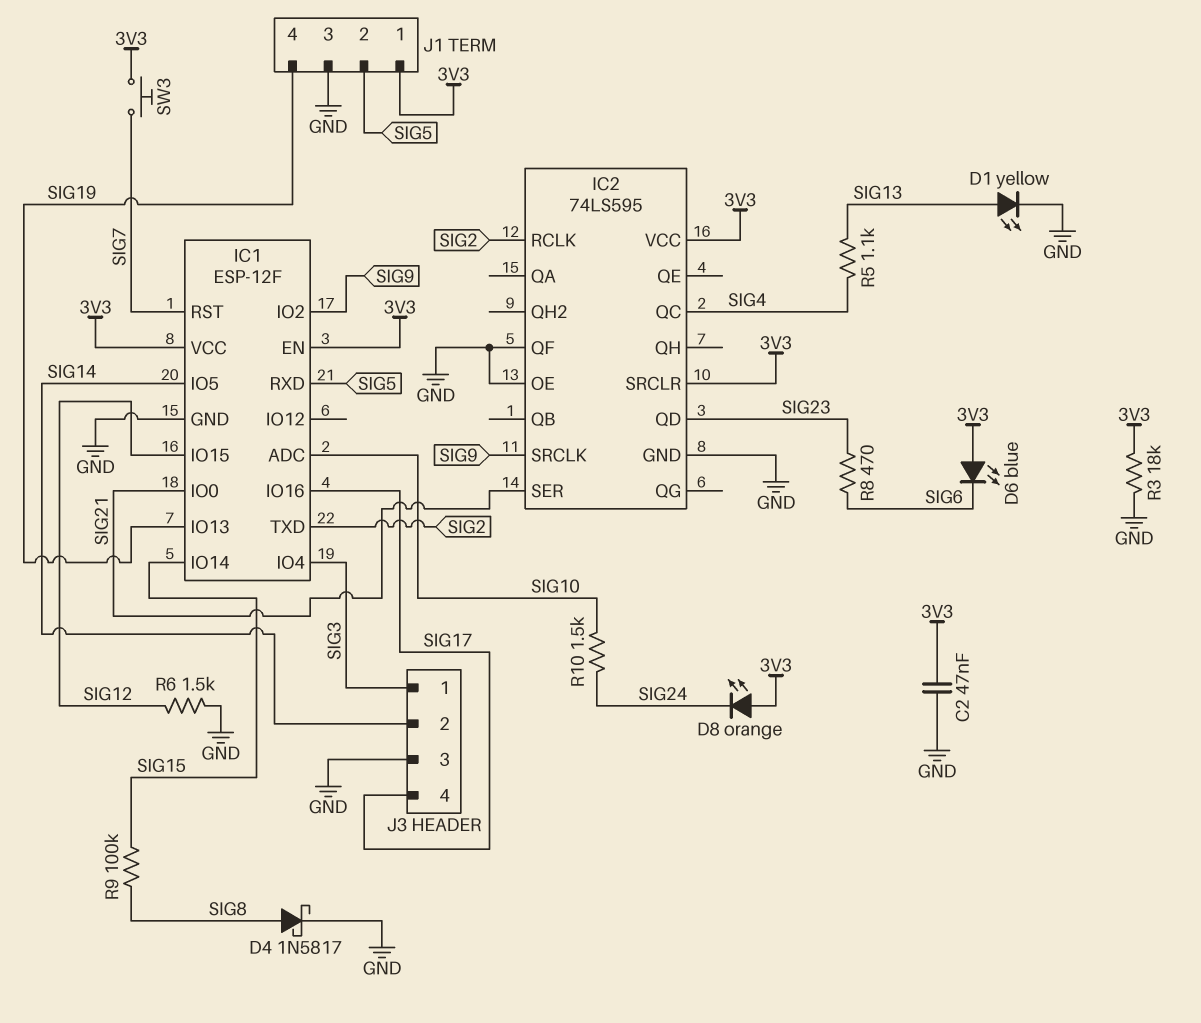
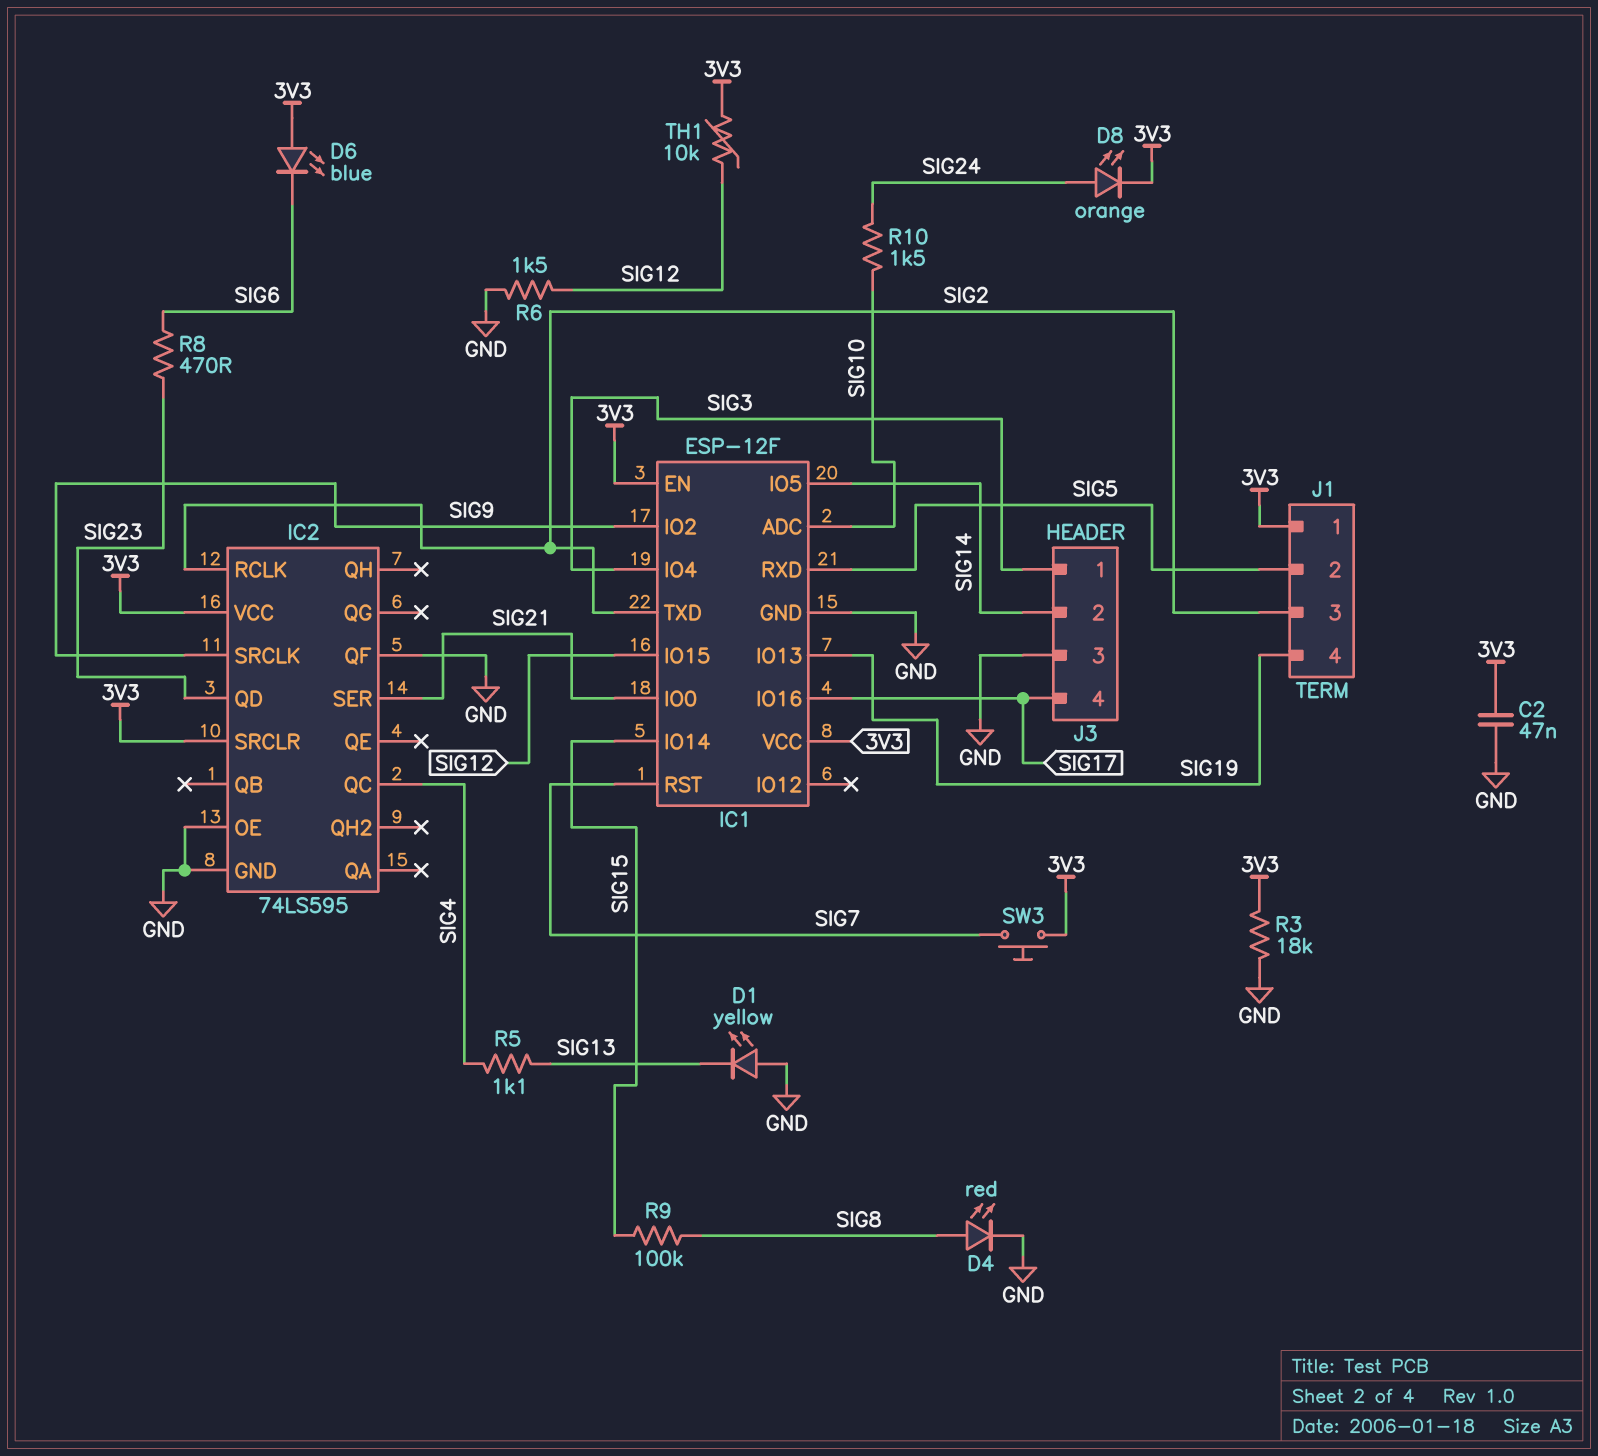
D1: LED yellow (A SIG13, K GND) -> LED yellow (A GND, K SIG13)
D4: schottky 1N5817 (A SIG8, K GND) -> LED red (A SIG8, K GND)
D8: LED orange (A 3V3, K SIG24) -> LED orange (A SIG24, K 3V3)
J1 pin 3: GND -> SIG2
TH1: none -> 10k (3V3, SIG12)

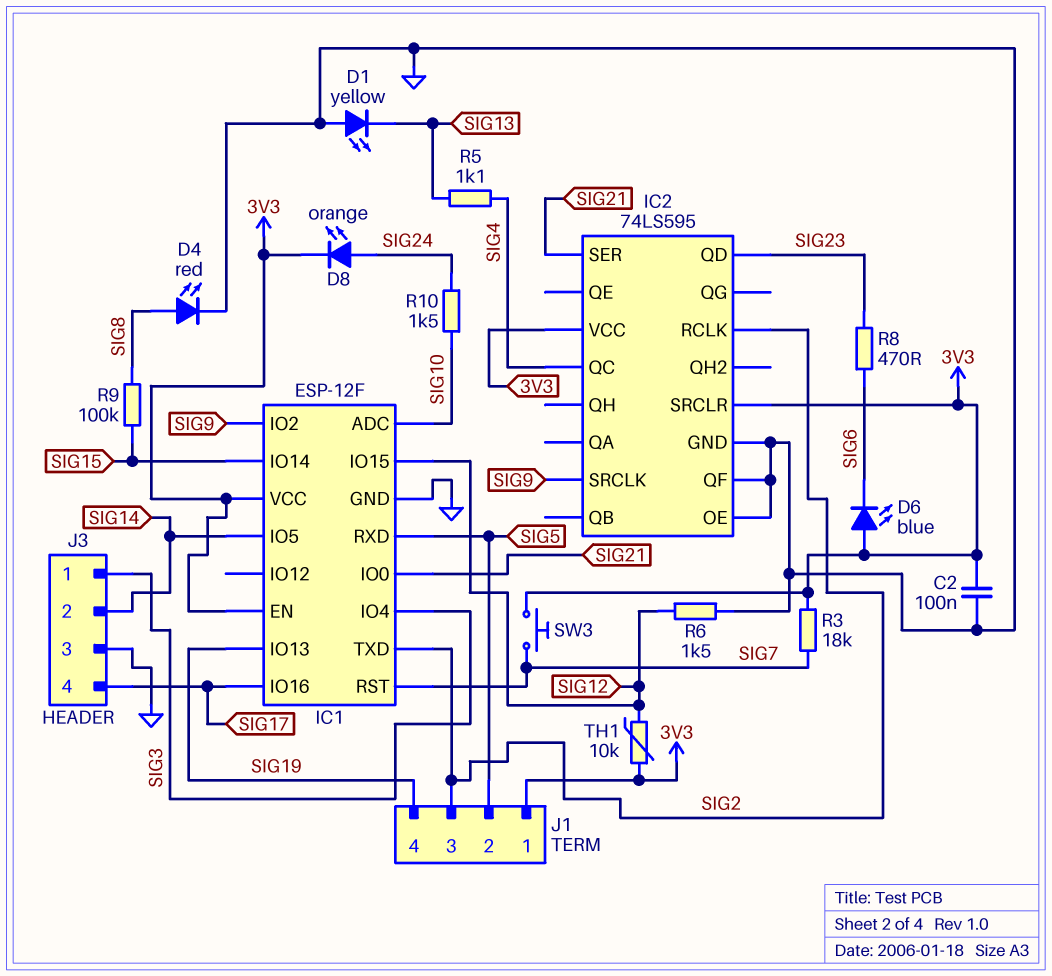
C2: 47nF (3V3, GND) -> 100nF (3V3, GND)
R3: 18k (3V3, GND) -> 18k (3V3, SIG7)

